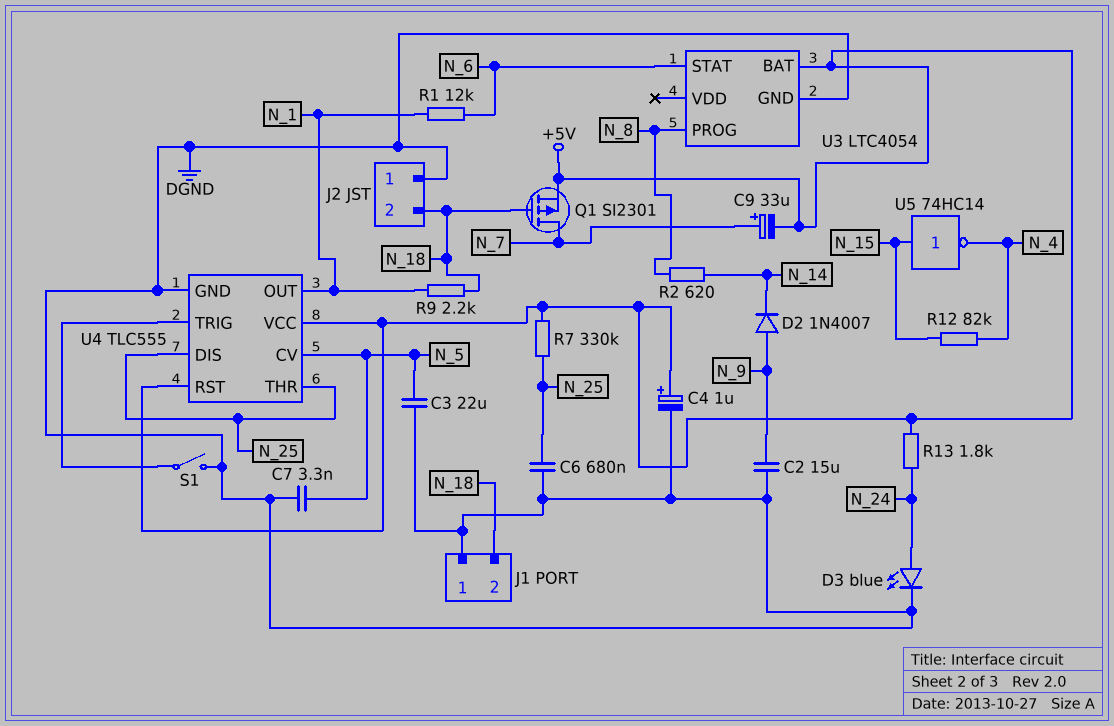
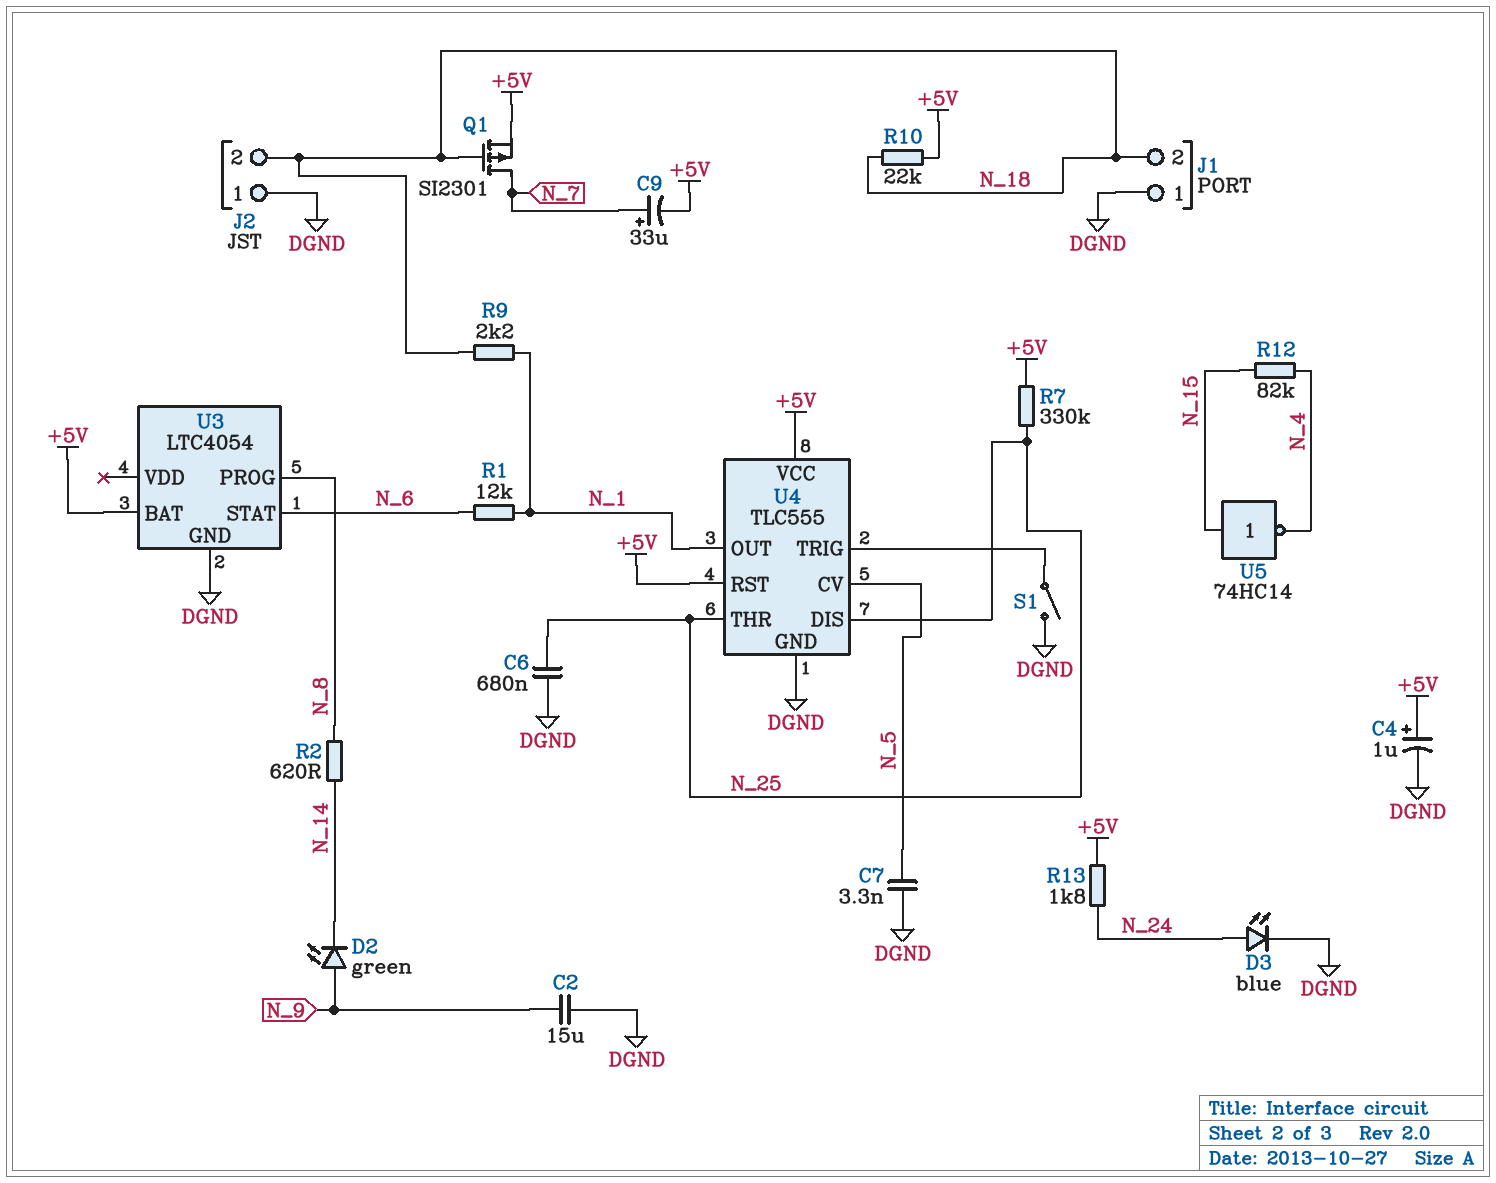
C3: 22uF (DGND, N_5) -> none
D2: diode 1N4007 (A N_9, K N_14) -> LED green (A N_9, K N_14)
R10: none -> 22k (+5V, N_18)

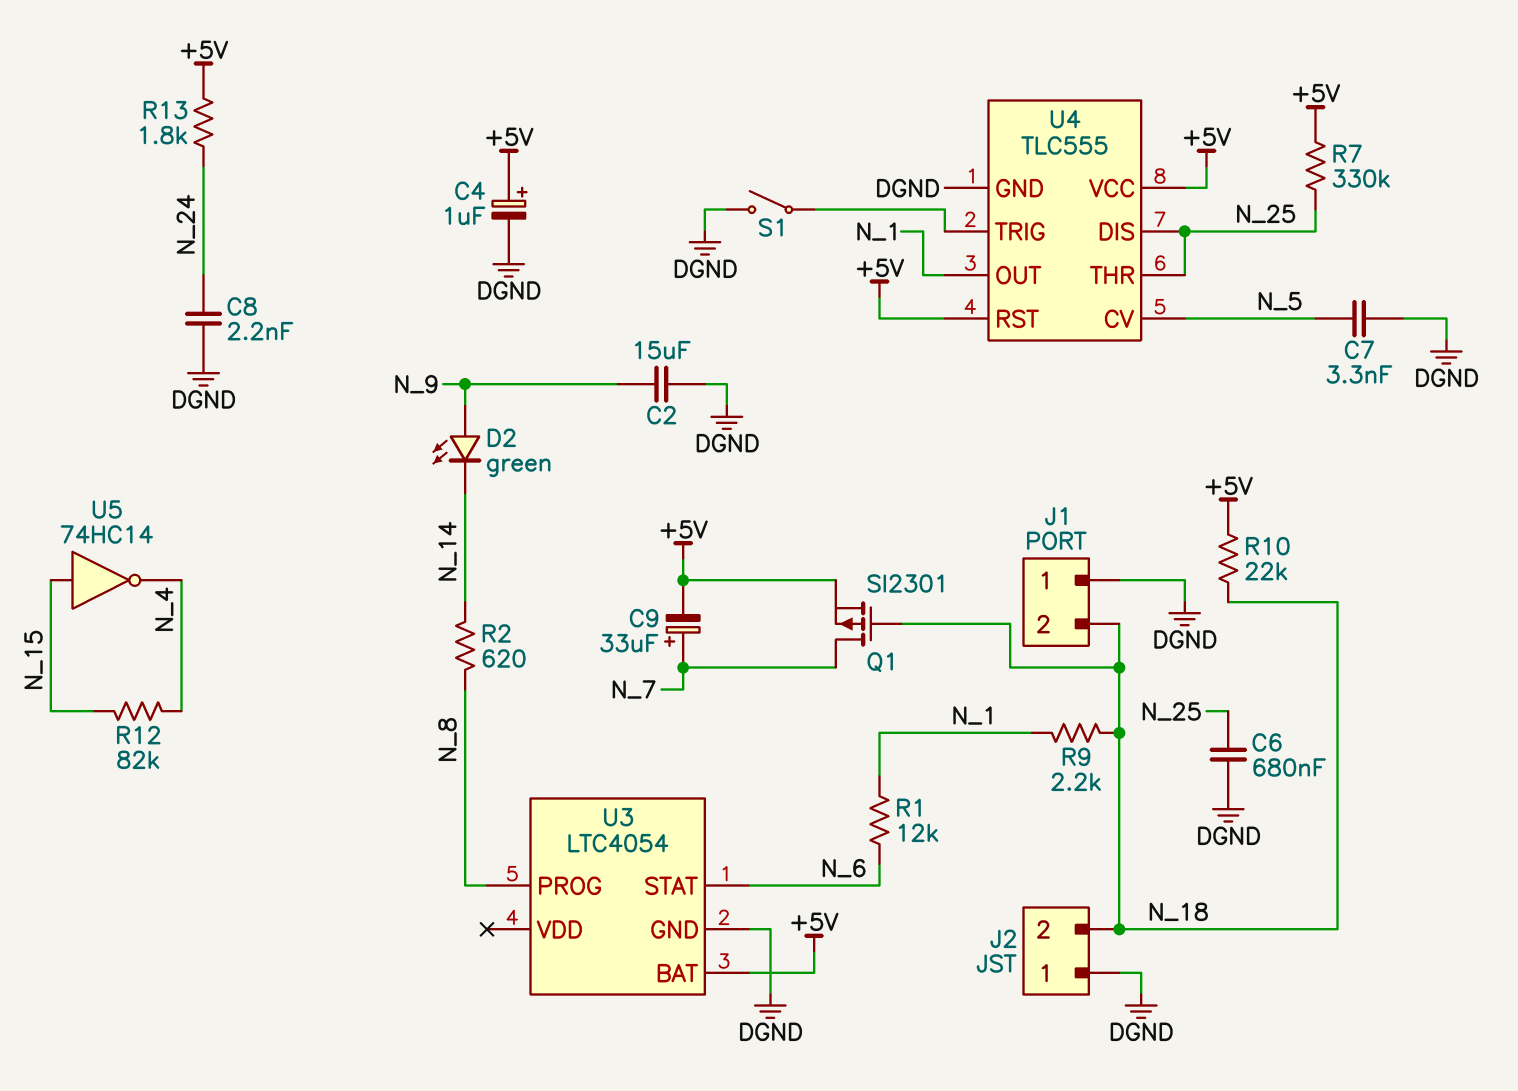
C8: none -> 2.2nF (DGND, N_24)
D3: LED blue (A N_24, K DGND) -> none

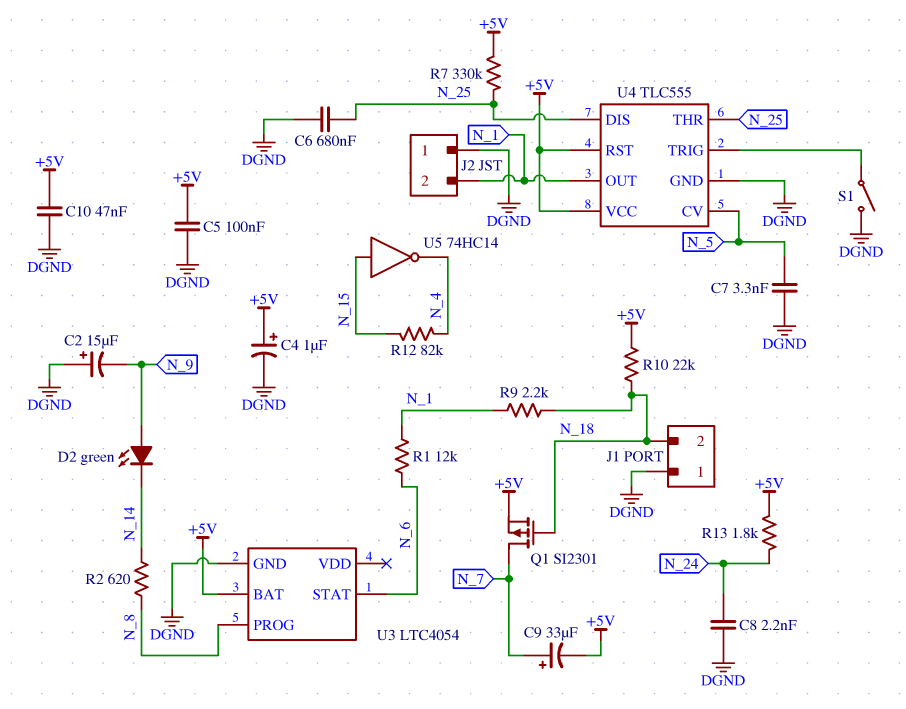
C2: 15uF (DGND, N_9) -> 15uF (plus DGND, minus N_9)
C5: none -> 100nF (+5V, DGND)
C10: none -> 47nF (+5V, DGND)
J2 pin 2: N_18 -> N_1

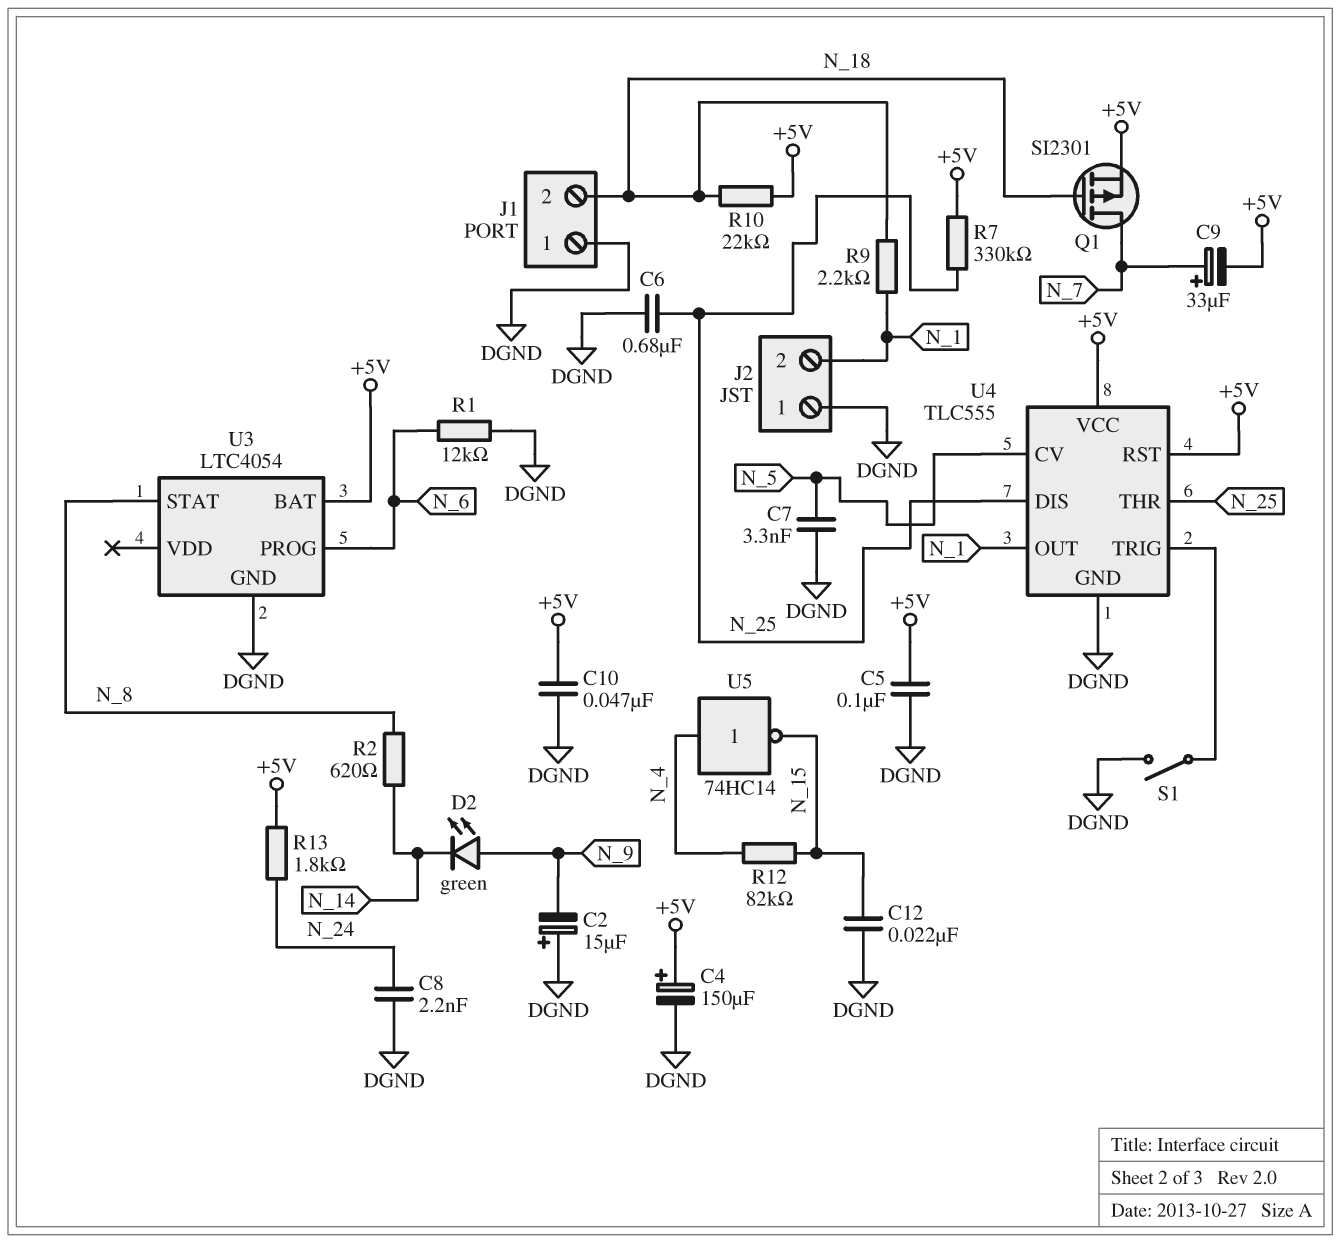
C4: 1uF (plus +5V, minus DGND) -> 150uF (plus +5V, minus DGND)
C12: none -> 22nF (DGND, N_15)
R1: 12k (N_1, N_6) -> 12k (DGND, N_6)
U3 pin PROG: N_8 -> N_6
U3 pin STAT: N_6 -> N_8
U5: NOT 74HC14 (in N_15, out N_4) -> NOT 74HC14 (in N_4, out N_15)

